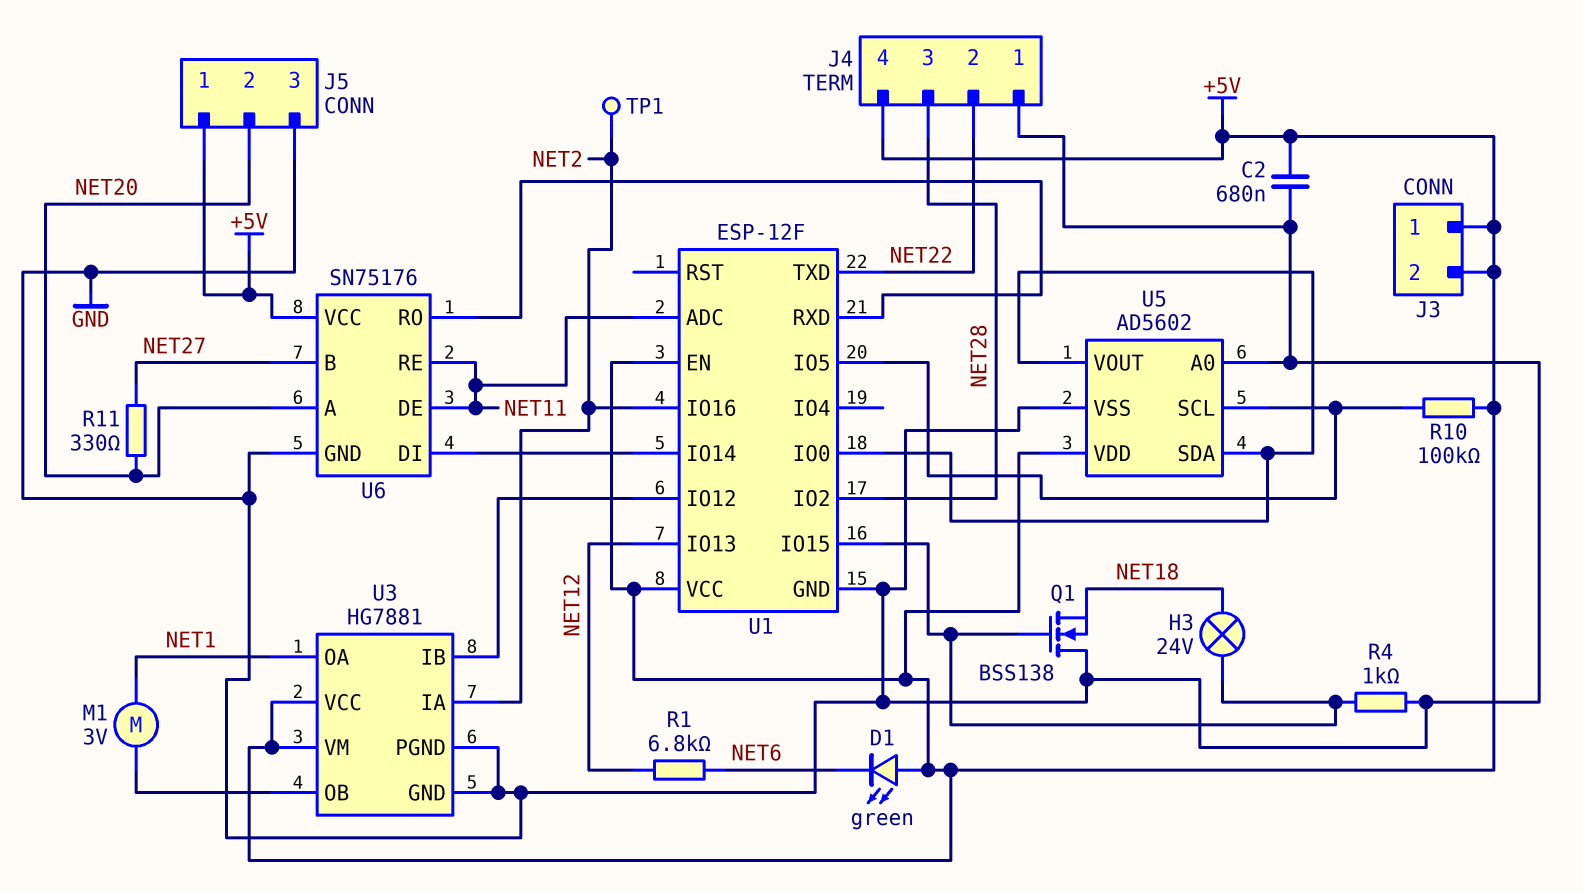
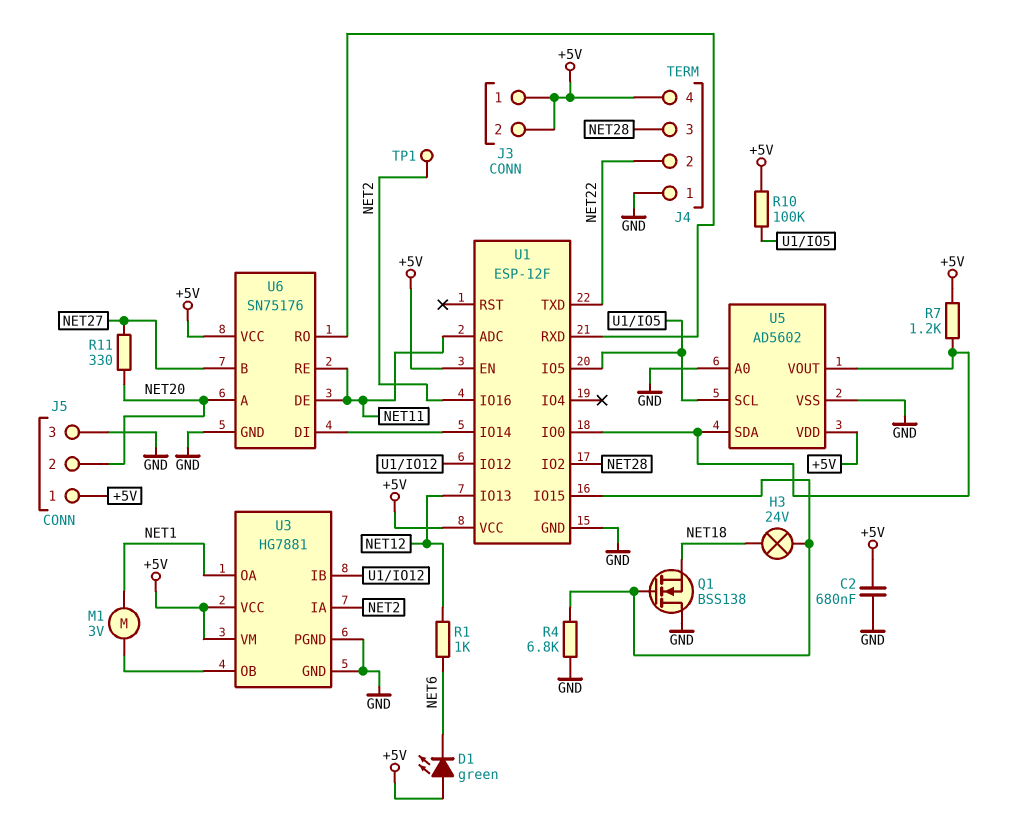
R1: 6.8k (NET6, NET12) -> 1k (NET6, NET12)
R4: 1k (GND, U1/IO15) -> 6.8k (GND, U1/IO15)
R7: none -> 1.2k (+5V, U1/IO0)

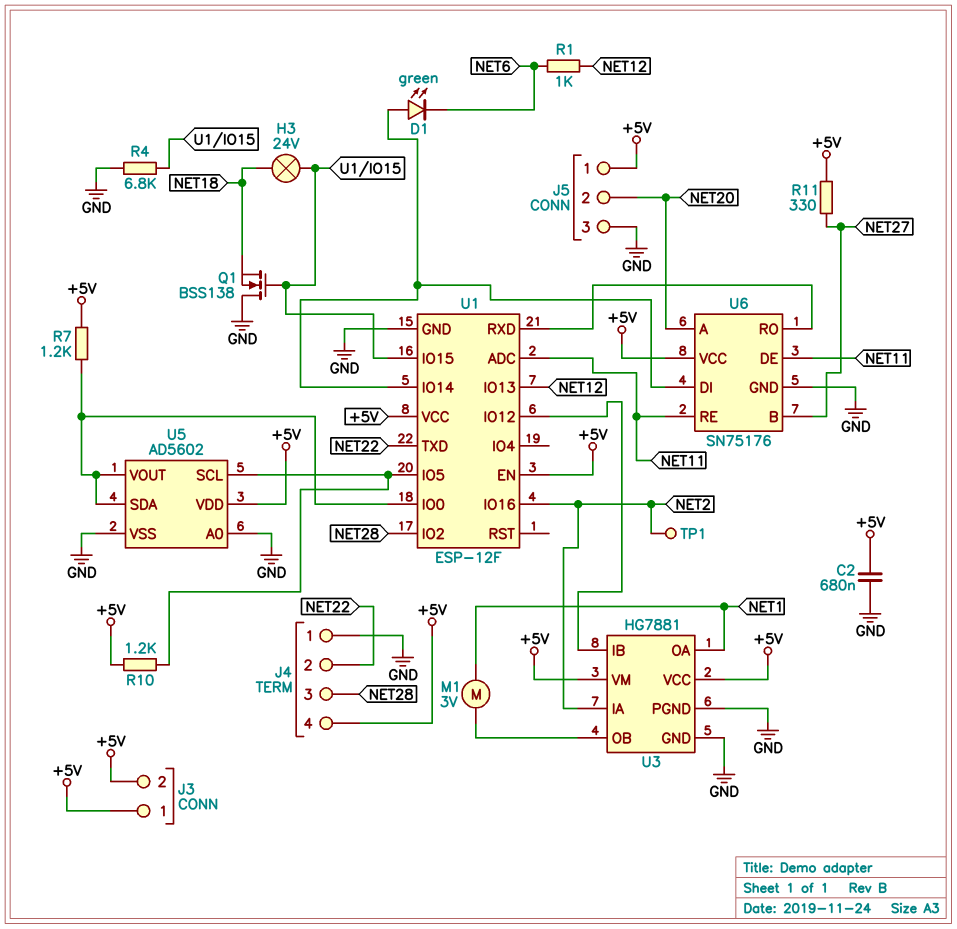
D1: LED green (A +5V, K NET6) -> LED green (A U1/IO14, K NET6)
R10: 100k (+5V, U1/IO5) -> 1.2k (+5V, U1/IO5)
R11: 330 (NET20, NET27) -> 330 (+5V, NET27)

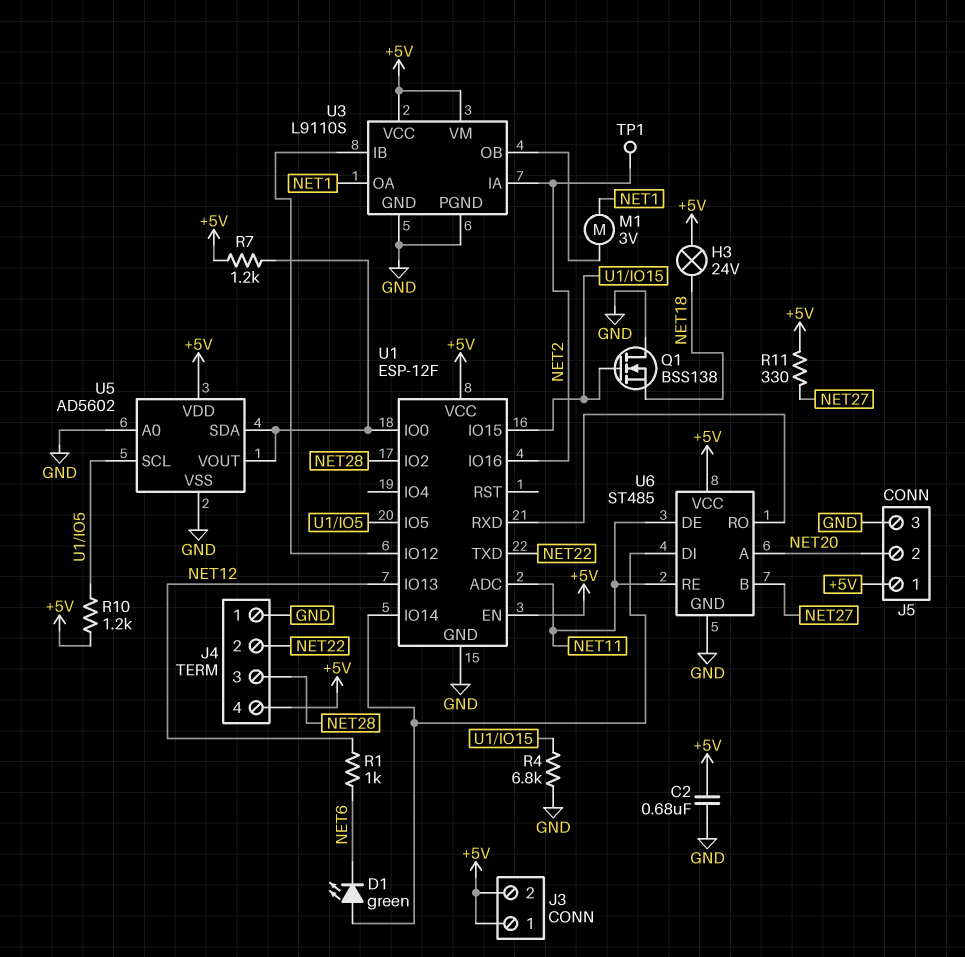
H3: lamp 24V (NET18, U1/IO15) -> lamp 24V (+5V, NET18)
U3: HG7881 -> L9110S
U6: SN75176 -> ST485

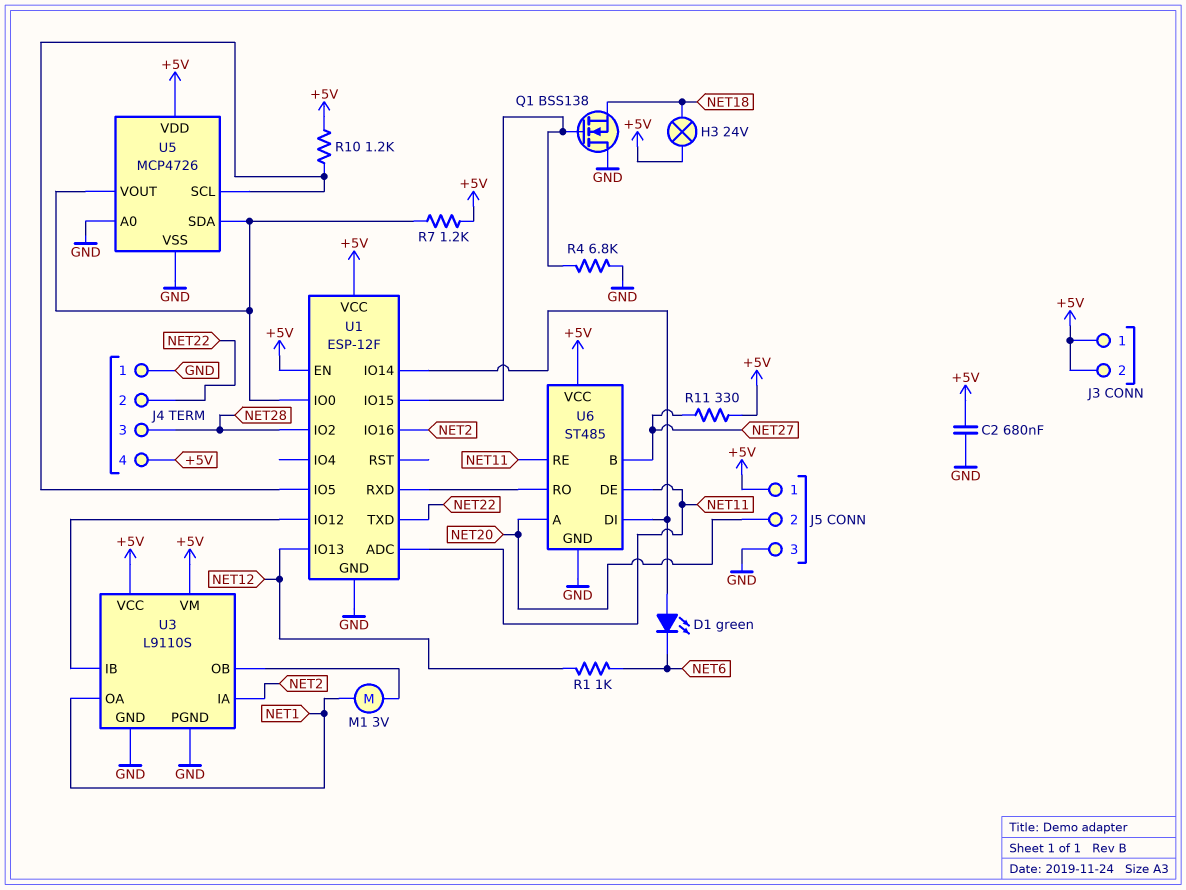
TP1: test point (NET2) -> none
U5: AD5602 -> MCP4726

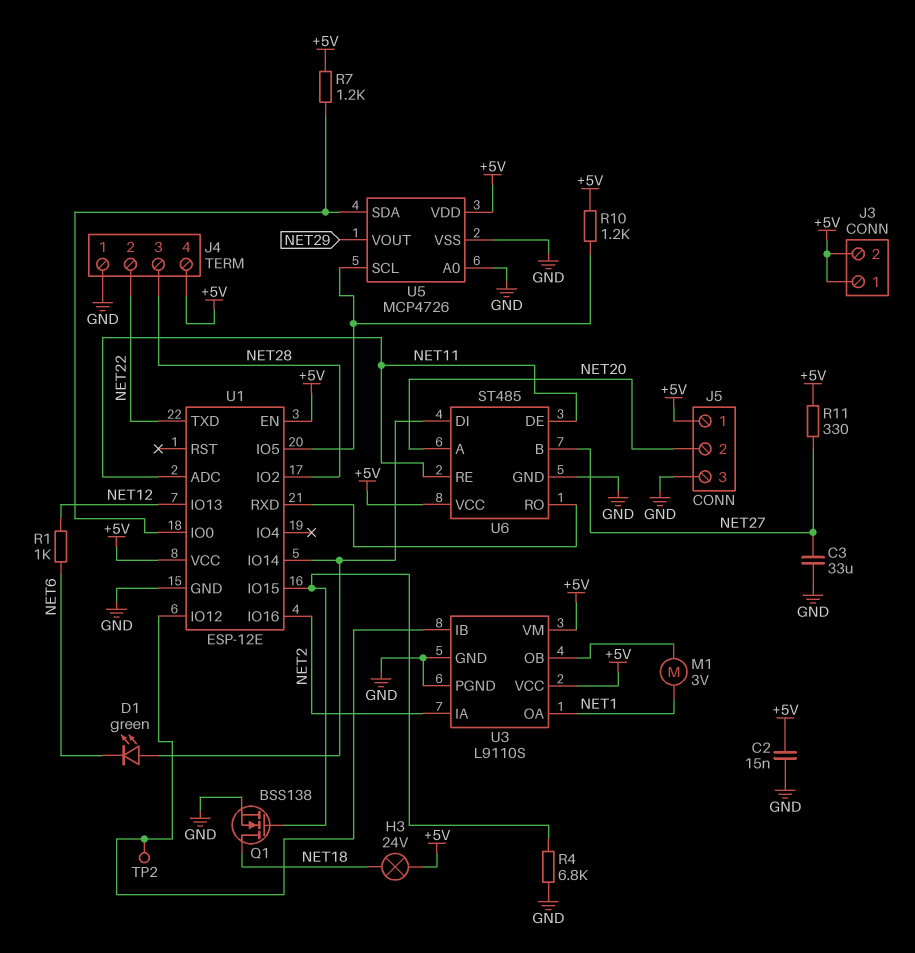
C2: 680nF (+5V, GND) -> 15nF (+5V, GND)
C3: none -> 33uF (GND, NET27)
Q1: NMOS BSS138 (G U1/IO15, D GND, S NET18) -> NMOS BSS138 (G U1/IO15, D NET18, S GND)
TP2: none -> test point (U1/IO12)
U1: ESP-12F -> ESP-12E
U5 pin VOUT: U1/IO0 -> NET29

